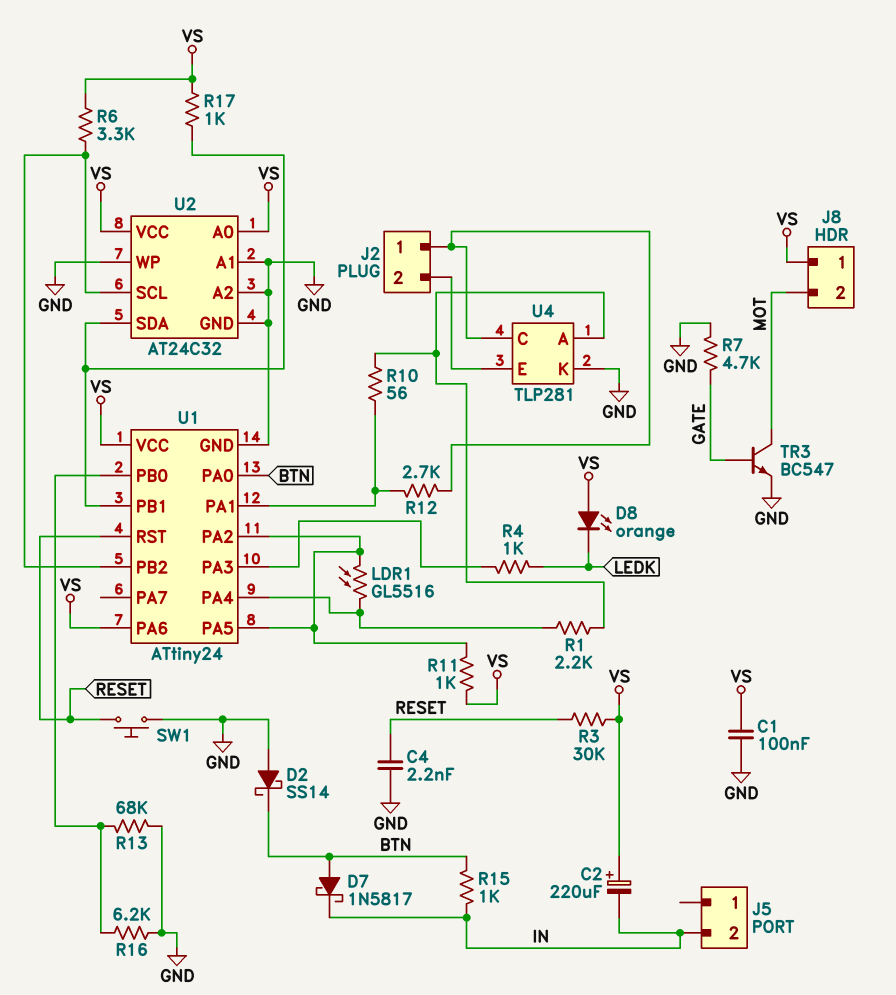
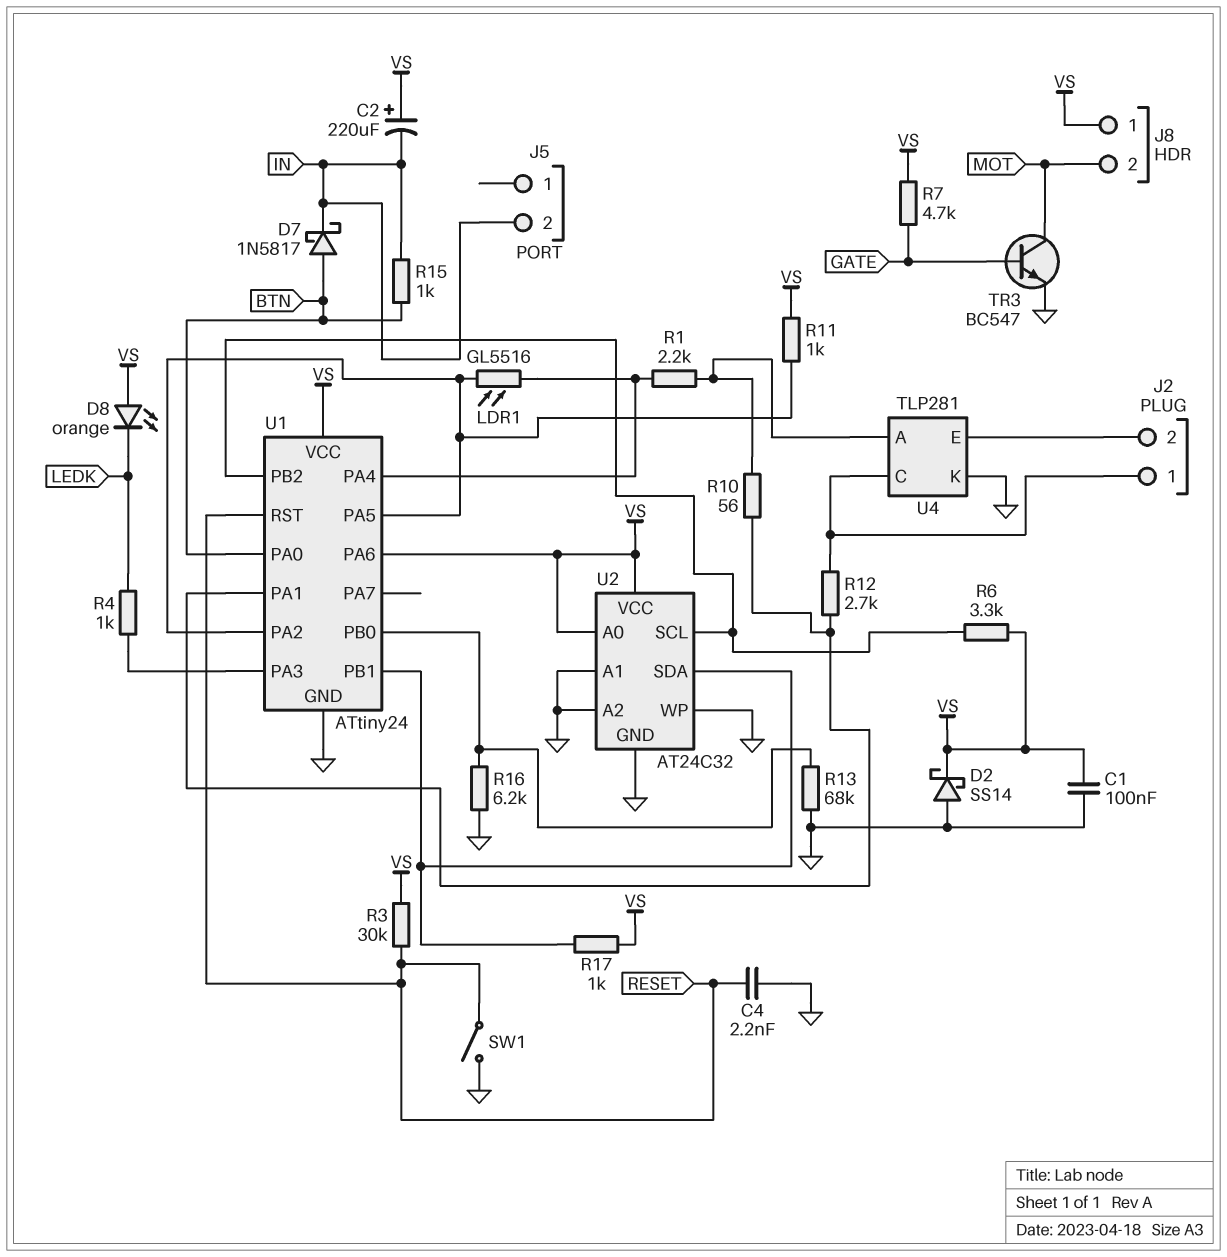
D2: schottky SS14 (A GND, K BTN) -> schottky SS14 (A GND, K VS)
R7: 4.7k (GATE, GND) -> 4.7k (GATE, VS)
SW1: button (GND, RESET) -> switch (GND, RESET)

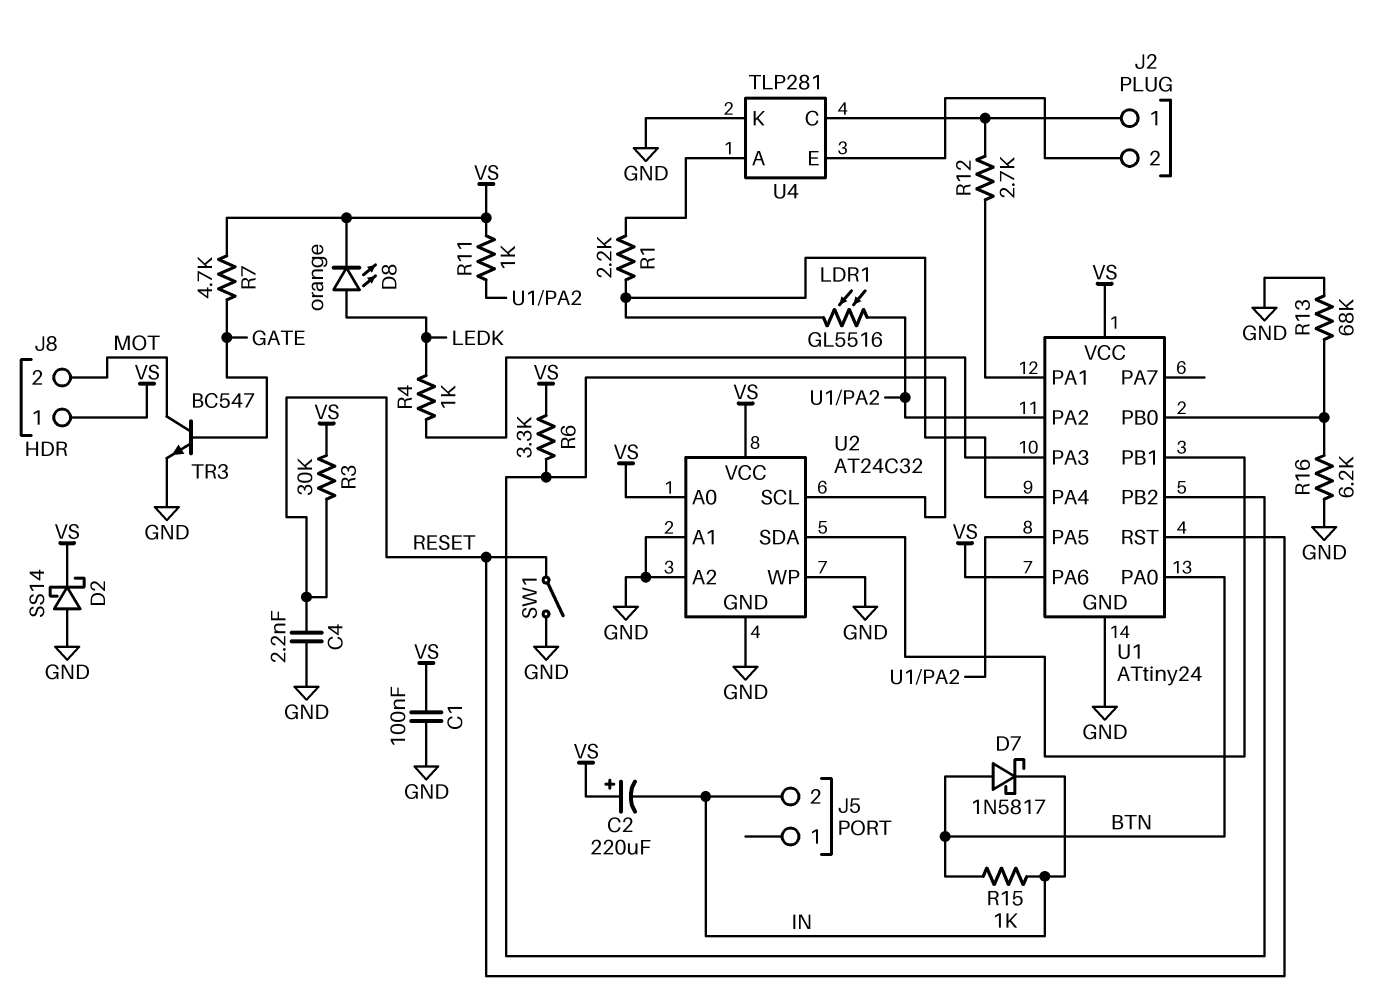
D8: LED orange (A VS, K LEDK) -> LED orange (A LEDK, K VS)
R10: 56 (U1/PA1, U4/A) -> none
R17: 1k (U1/PB1, VS) -> none

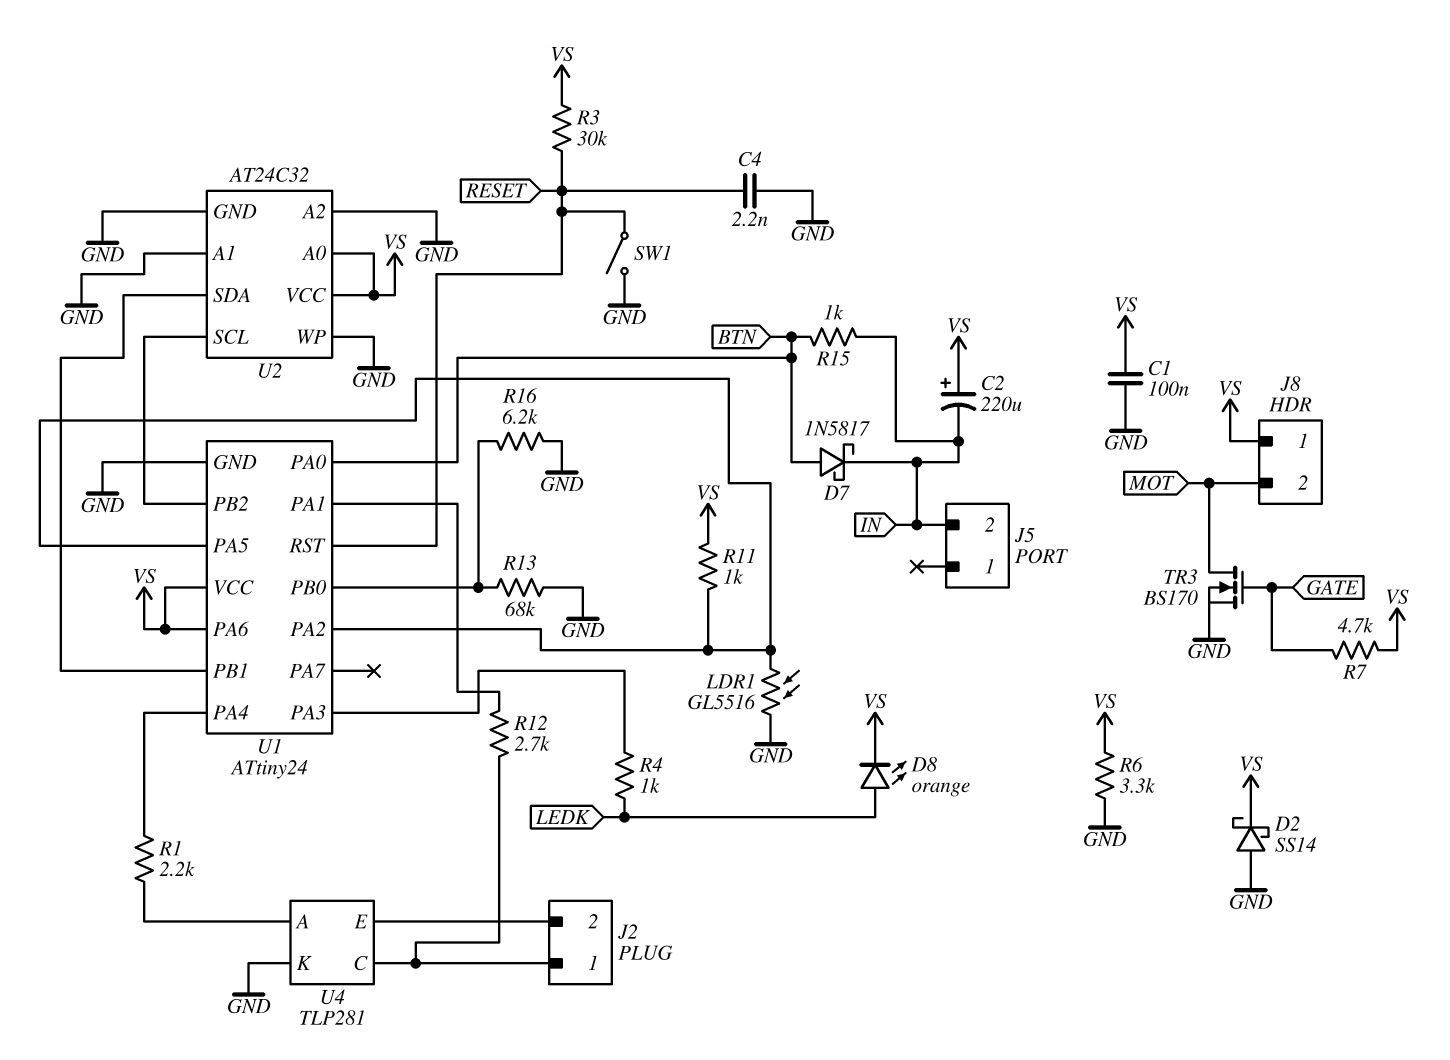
LDR1: GL5516 (U1/PA2, U1/PA4) -> GL5516 (GND, U1/PA2)
R6: 3.3k (U1/PB2, VS) -> 3.3k (GND, VS)
TR3: NPN BC547 (B GATE, C MOT, E GND) -> NMOS BS170 (G GATE, D MOT, S GND)

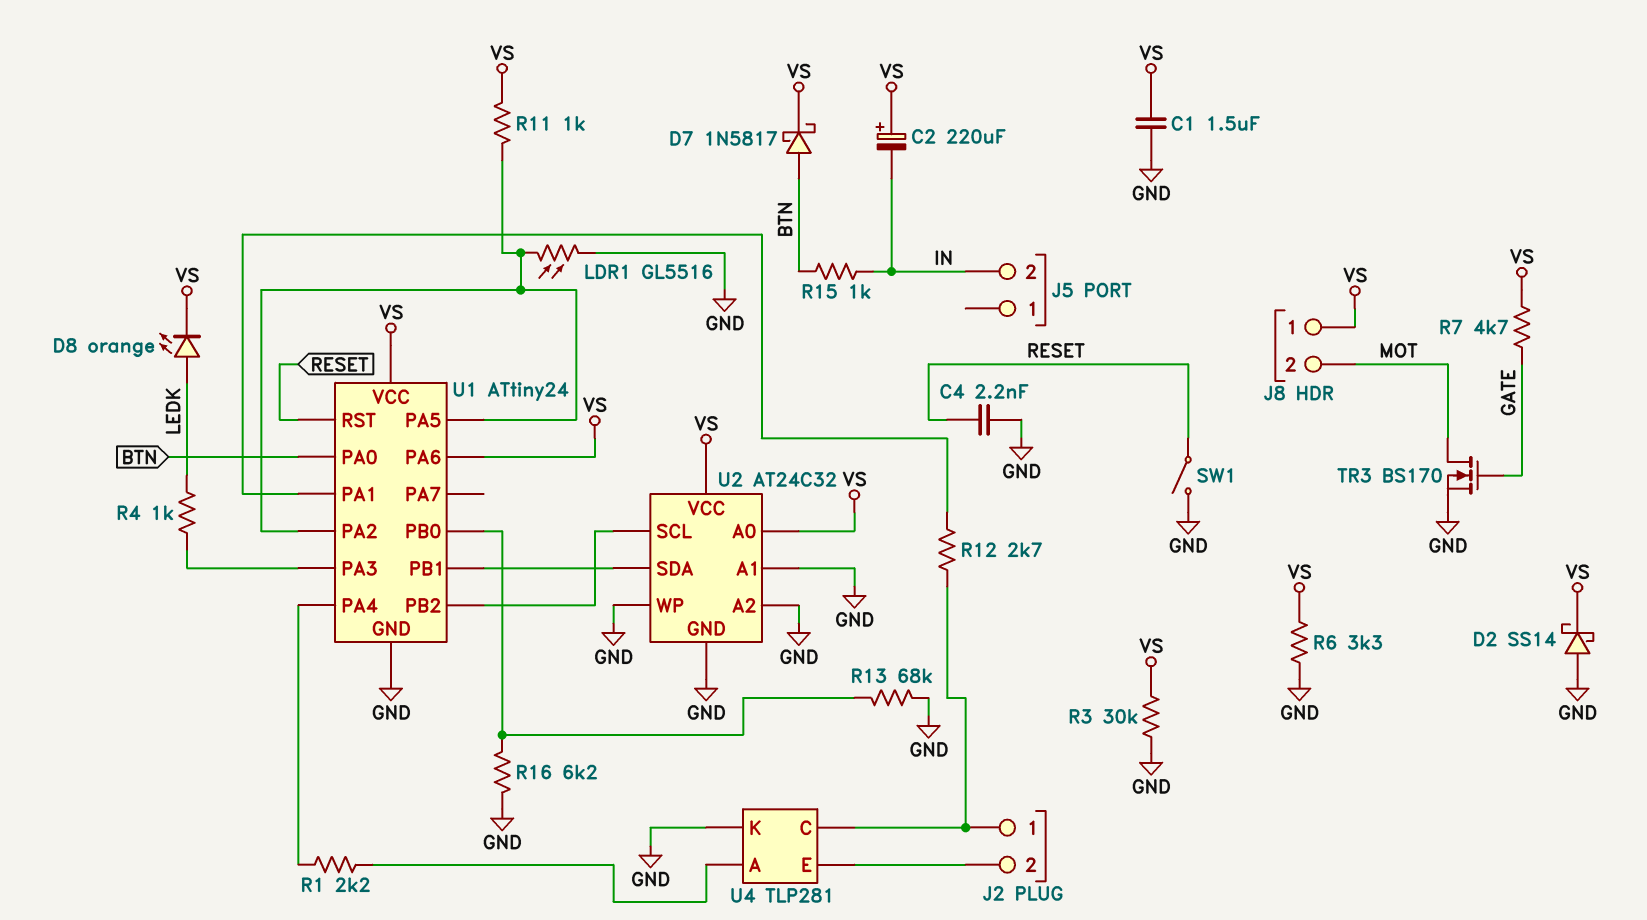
C1: 100nF (GND, VS) -> 1.5uF (GND, VS)
D7: schottky 1N5817 (A BTN, K IN) -> schottky 1N5817 (A BTN, K VS)
R3: 30k (RESET, VS) -> 30k (GND, VS)

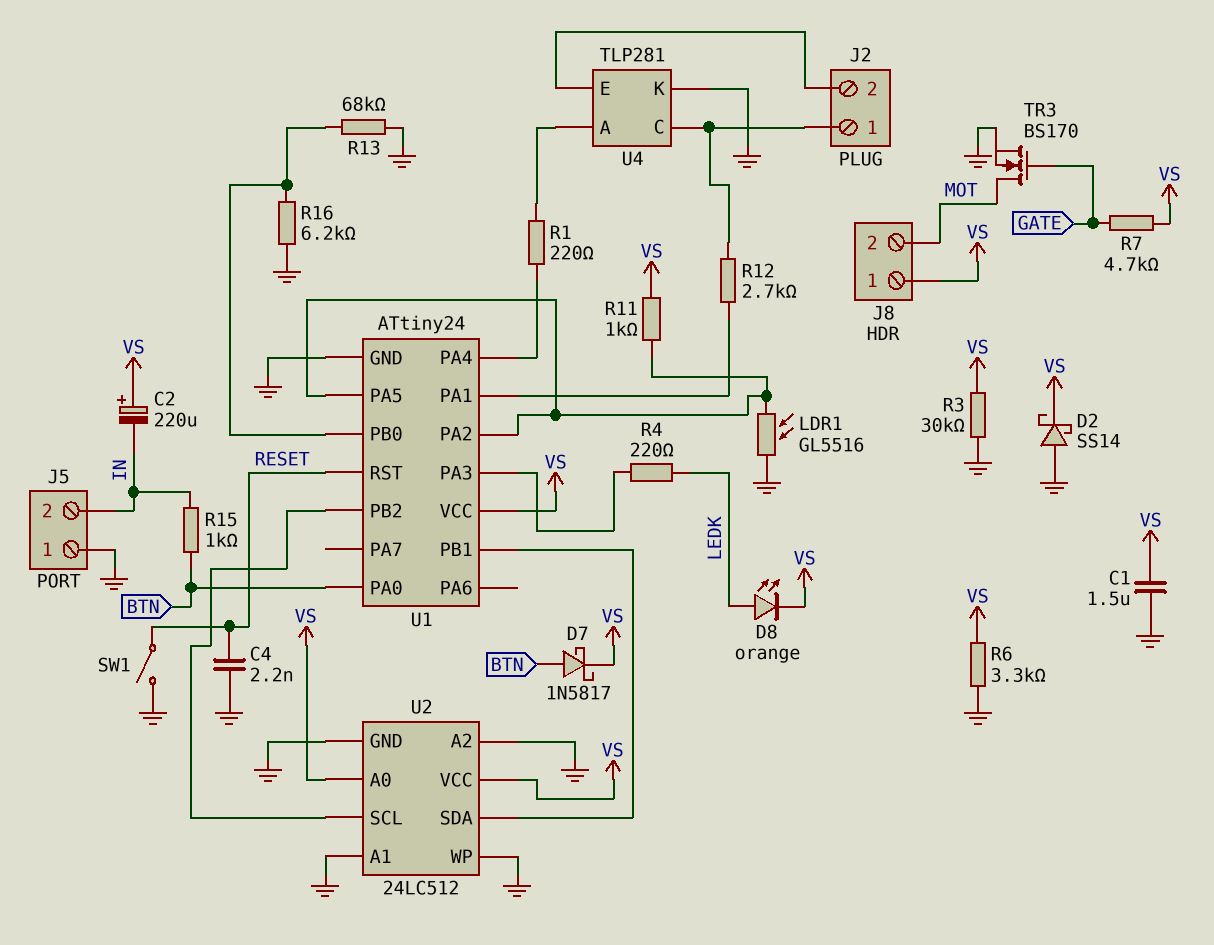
J5 pin 1: none -> GND
R1: 2.2k (U1/PA4, U4/A) -> 220 (U1/PA4, U4/A)
R4: 1k (LEDK, U1/PA3) -> 220 (LEDK, U1/PA3)
U1 pin PA6: VS -> none
U2: AT24C32 -> 24LC512

